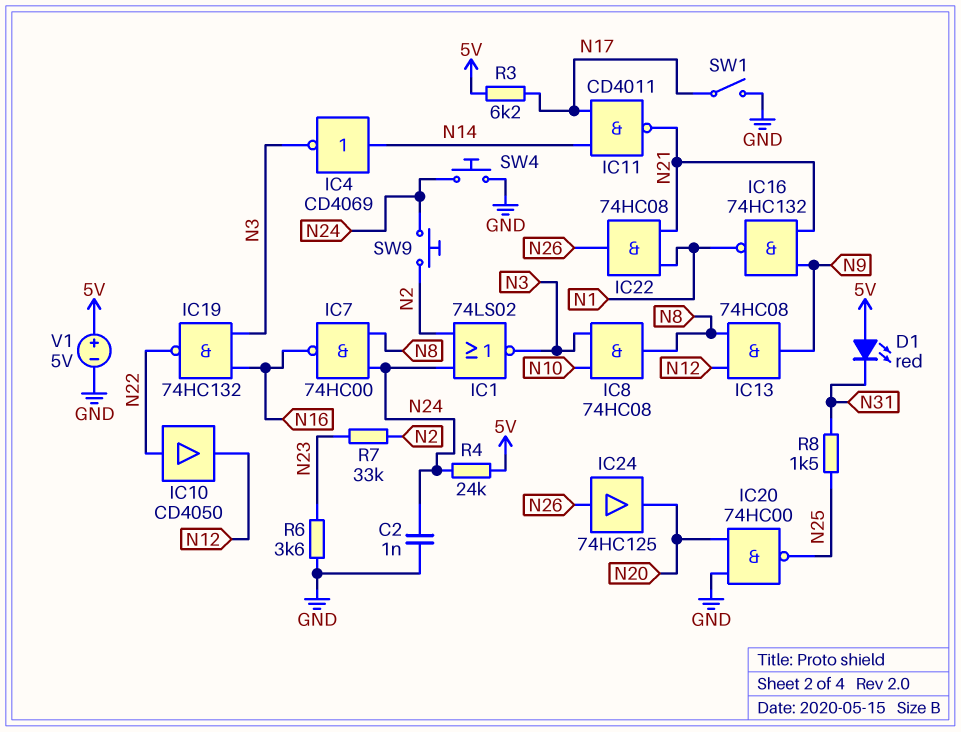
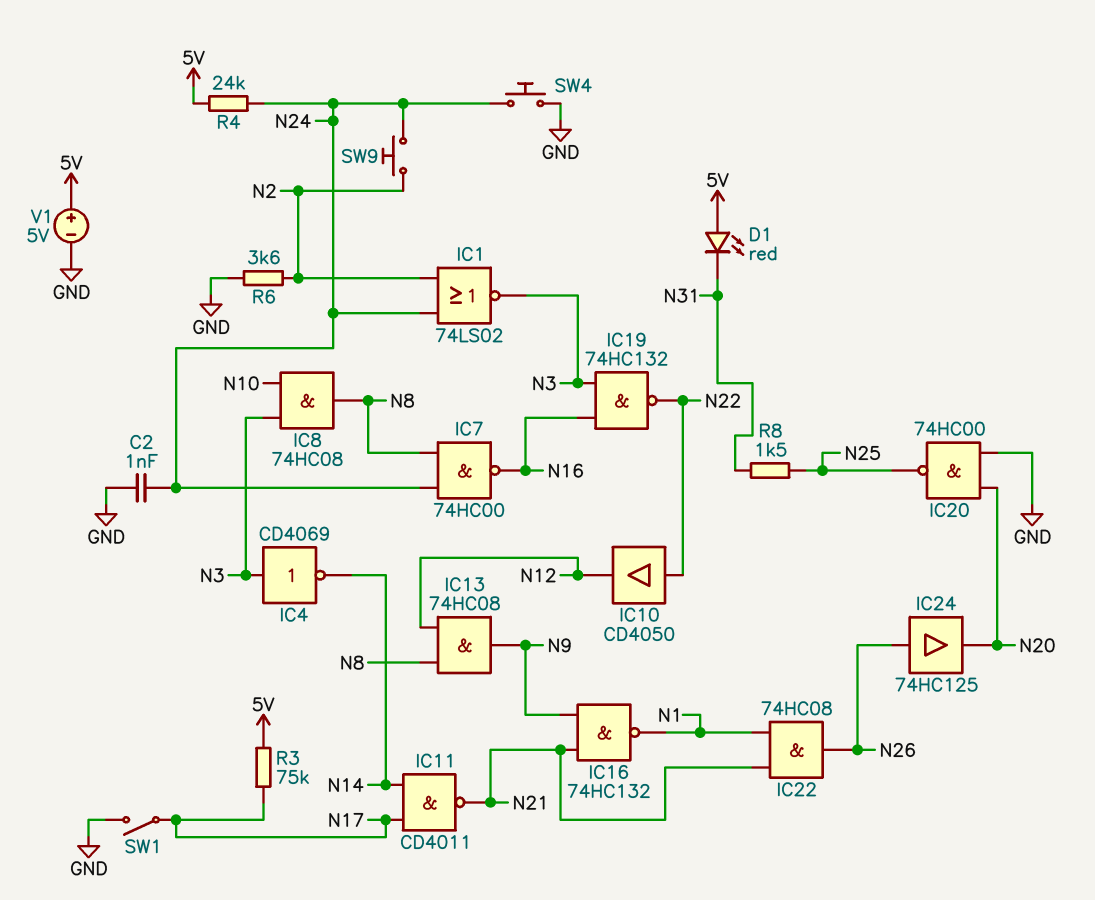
IC4: NOT CD4069 (in N14, out N3) -> NOT CD4069 (in N3, out N14)
R3: 6.2k (5V, N17) -> 75k (5V, N17)
R6: 3.6k (GND, N23) -> 3.6k (GND, N2)
R7: 33k (N2, N23) -> none

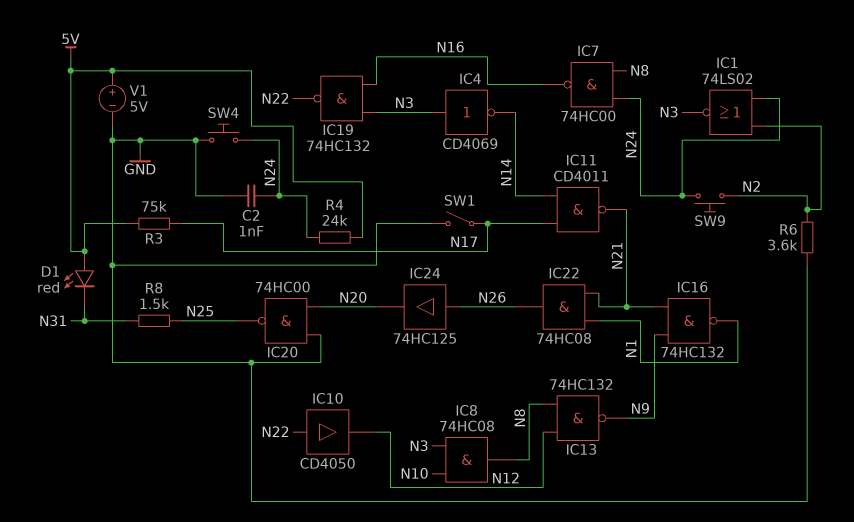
IC13: AND 74HC08 (in N8, in N12, out N9) -> NAND 74HC132 (in N8, in N12, out N9)

